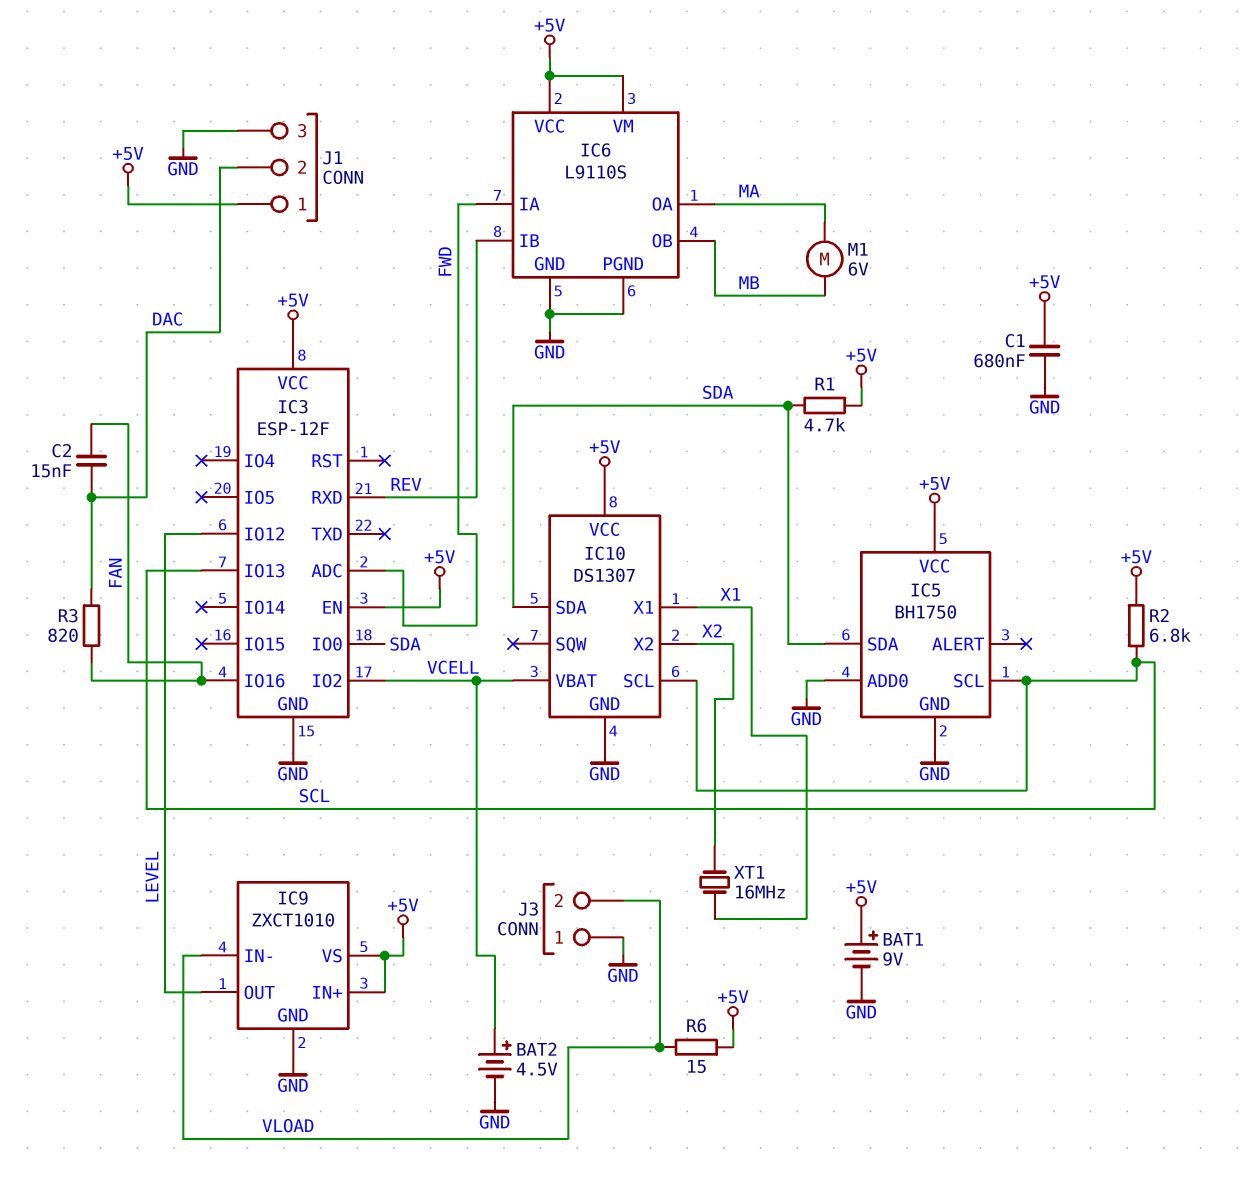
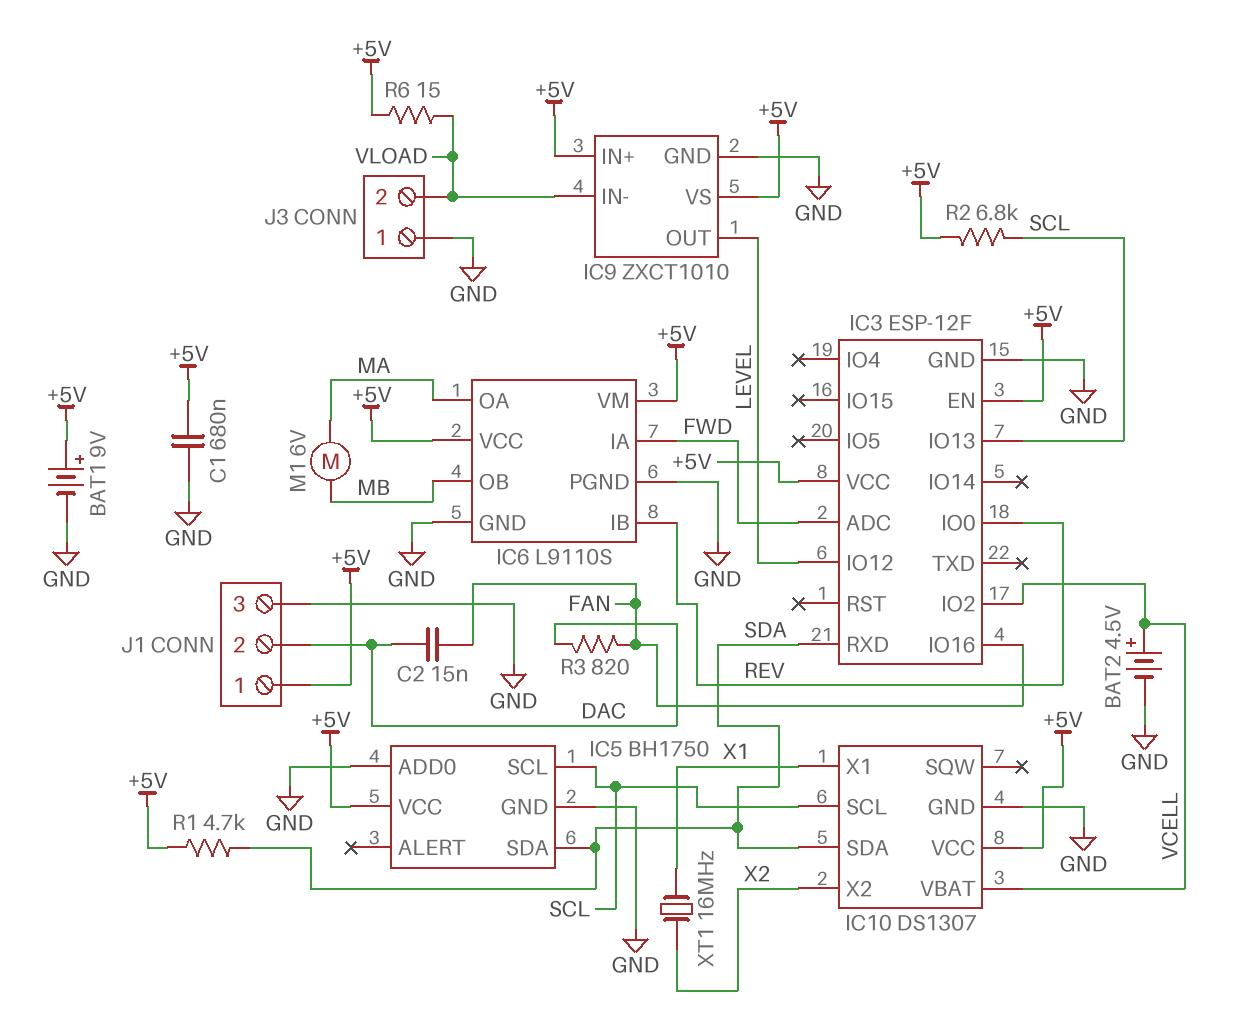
IC3 pin IO0: SDA -> REV
IC3 pin RXD: REV -> SDA

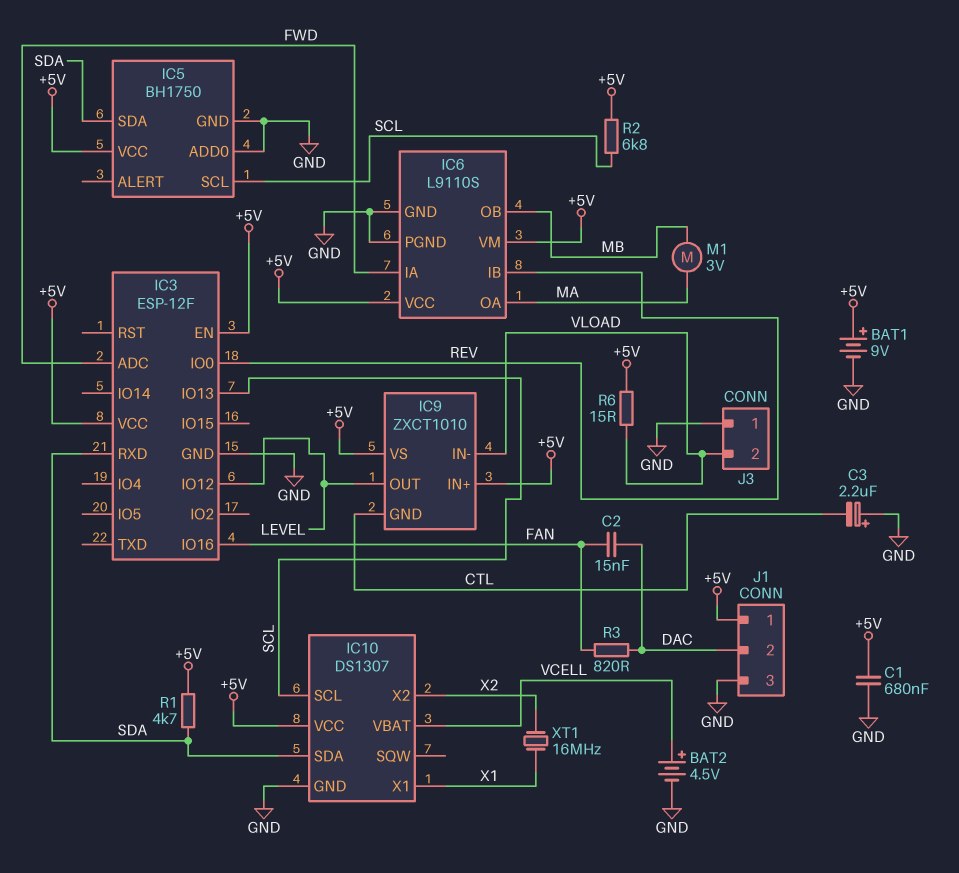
C3: none -> 2.2uF (plus GND, minus CTL)
IC3 pin IO2: VCELL -> none
IC9 pin GND: GND -> CTL
M1: motor 6V (MA, MB) -> motor 3V (MA, MB)

